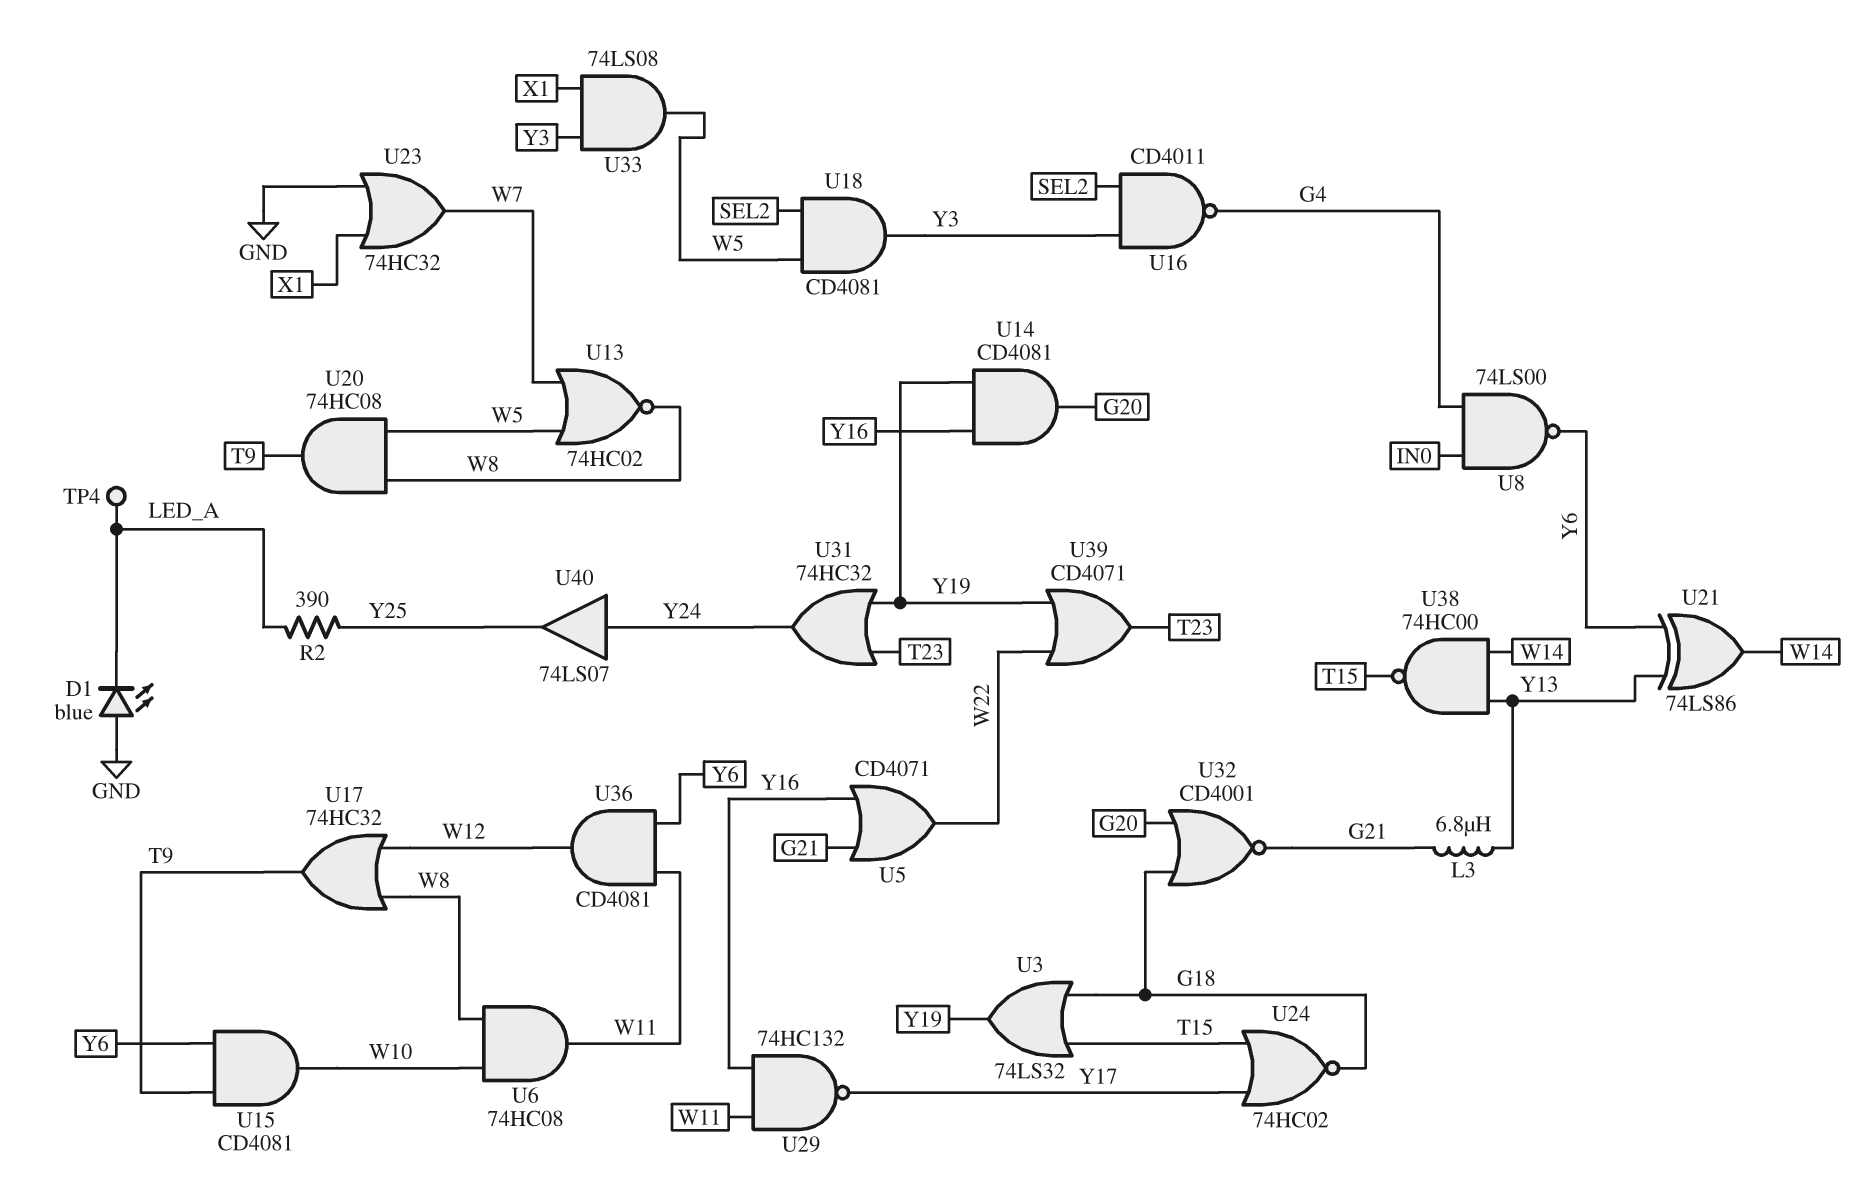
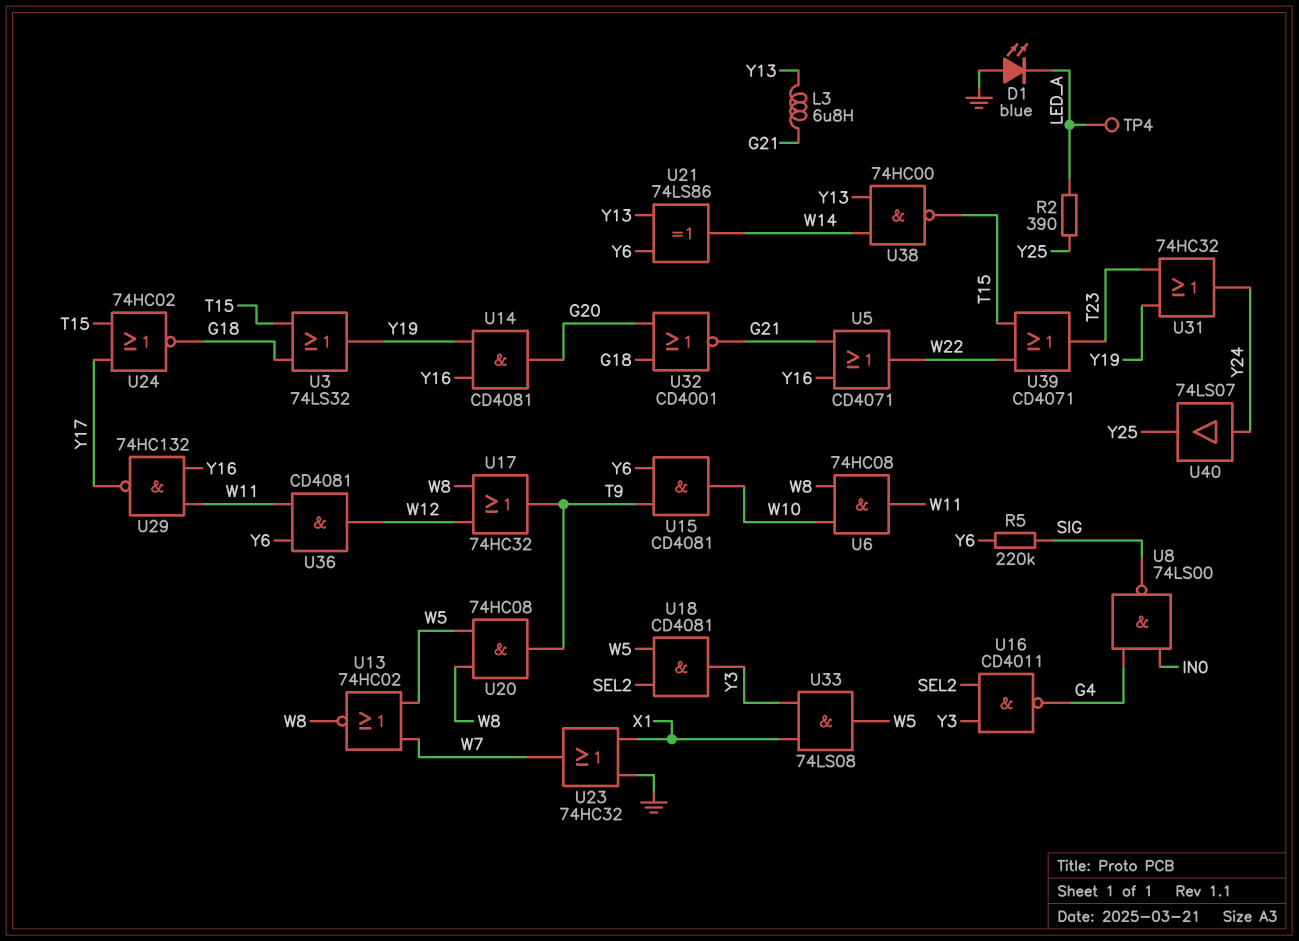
R5: none -> 220k (SIG, Y6)
U8: NAND 74LS00 (in G4, in IN0, out Y6) -> NAND 74LS00 (in G4, in IN0, out SIG)
U39: OR CD4071 (in W22, in Y19, out T23) -> OR CD4071 (in T15, in W22, out T23)

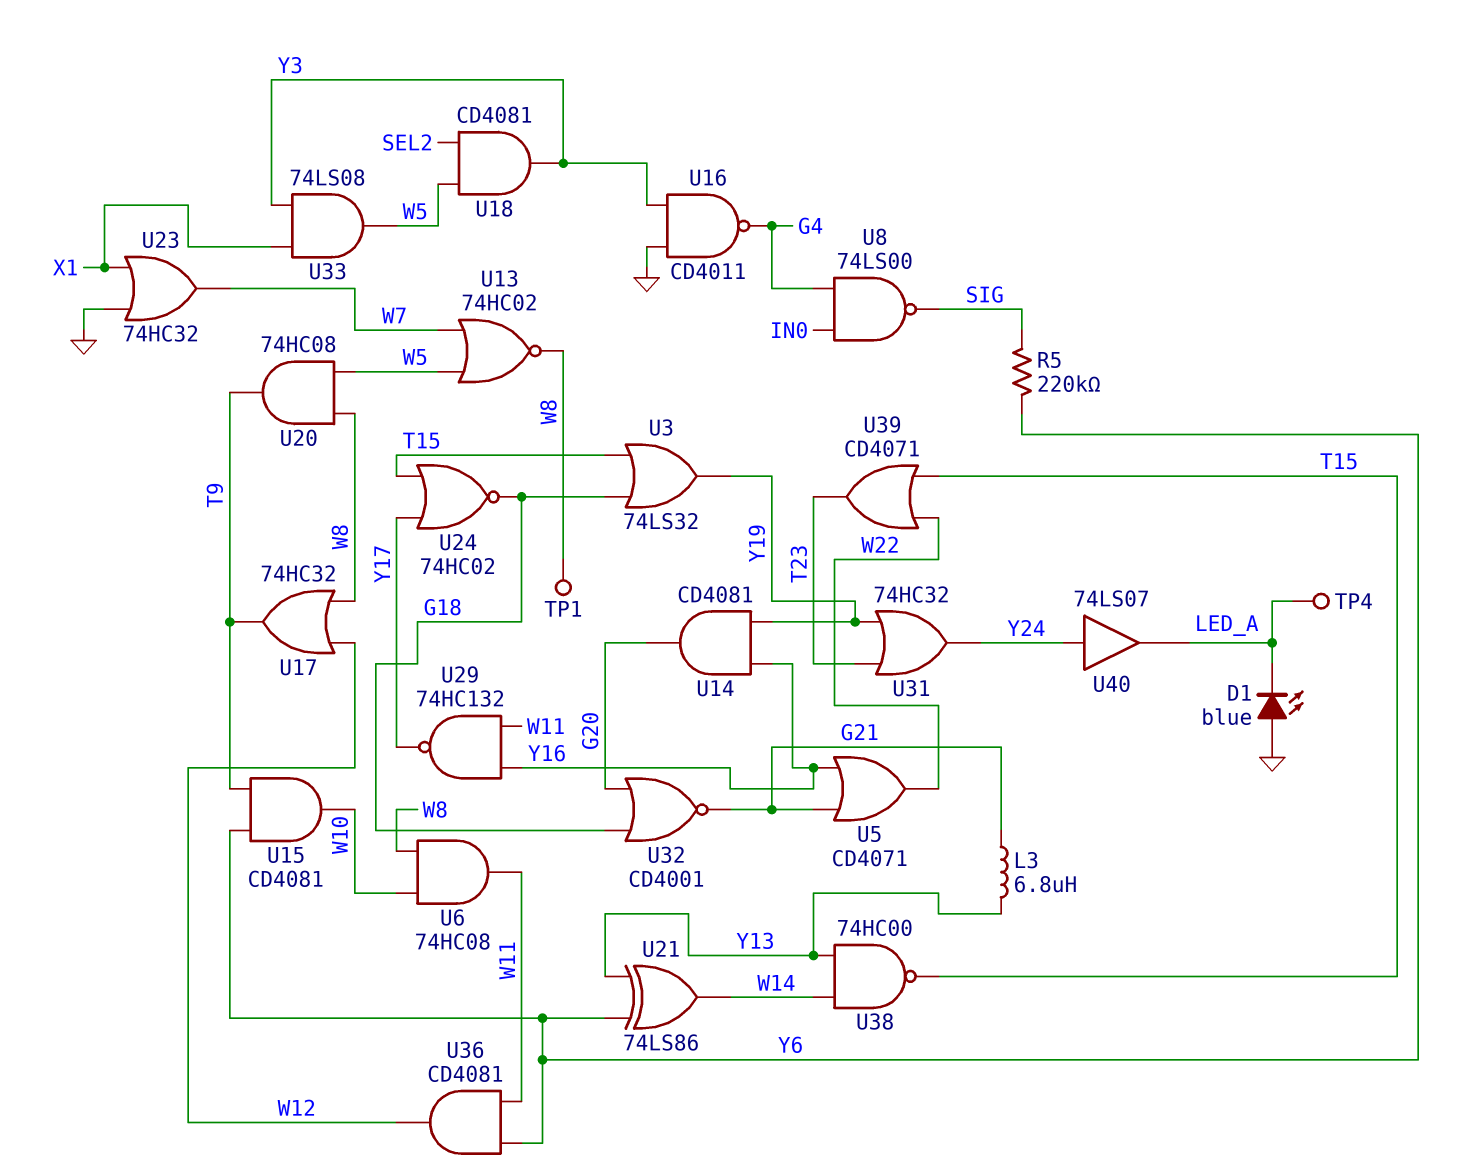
R2: 390 (LED_A, Y25) -> none
TP1: none -> test point (W8)
U16: NAND CD4011 (in SEL2, in Y3, out G4) -> NAND CD4011 (in GND, in Y3, out G4)
U40: buffer 74LS07 (in Y24, out Y25) -> buffer 74LS07 (in Y24, out LED_A)

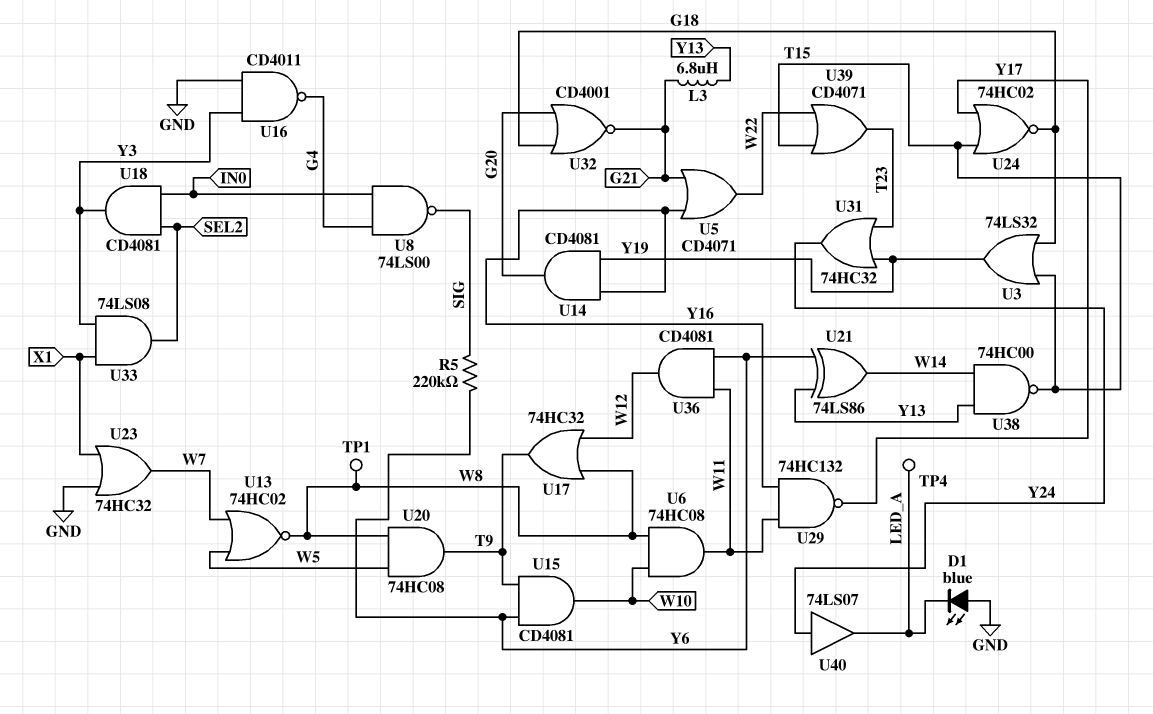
U18: AND CD4081 (in SEL2, in W5, out Y3) -> AND CD4081 (in IN0, in SEL2, out Y3)
U33: AND 74LS08 (in X1, in Y3, out W5) -> AND 74LS08 (in X1, in Y3, out SEL2)

